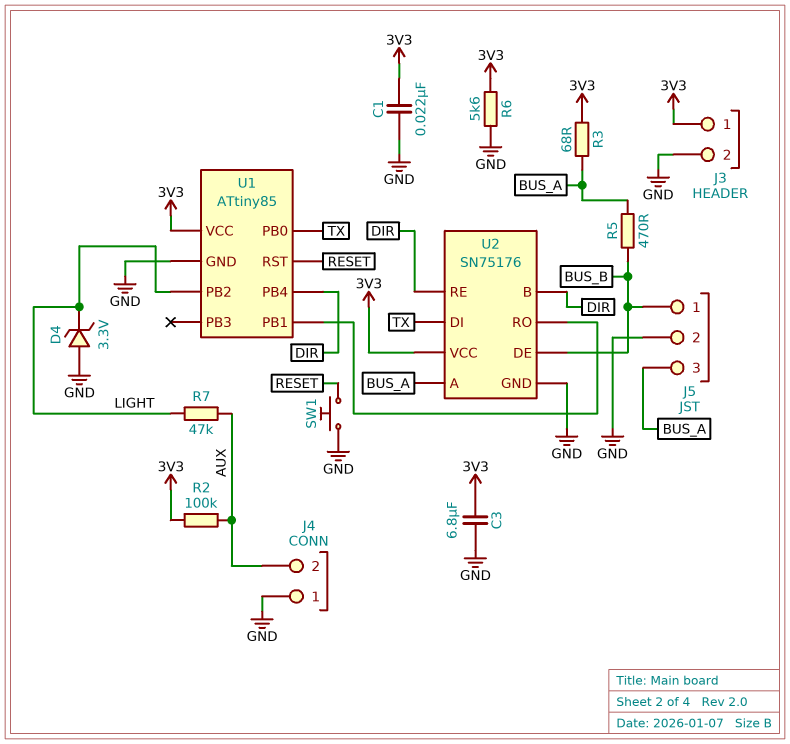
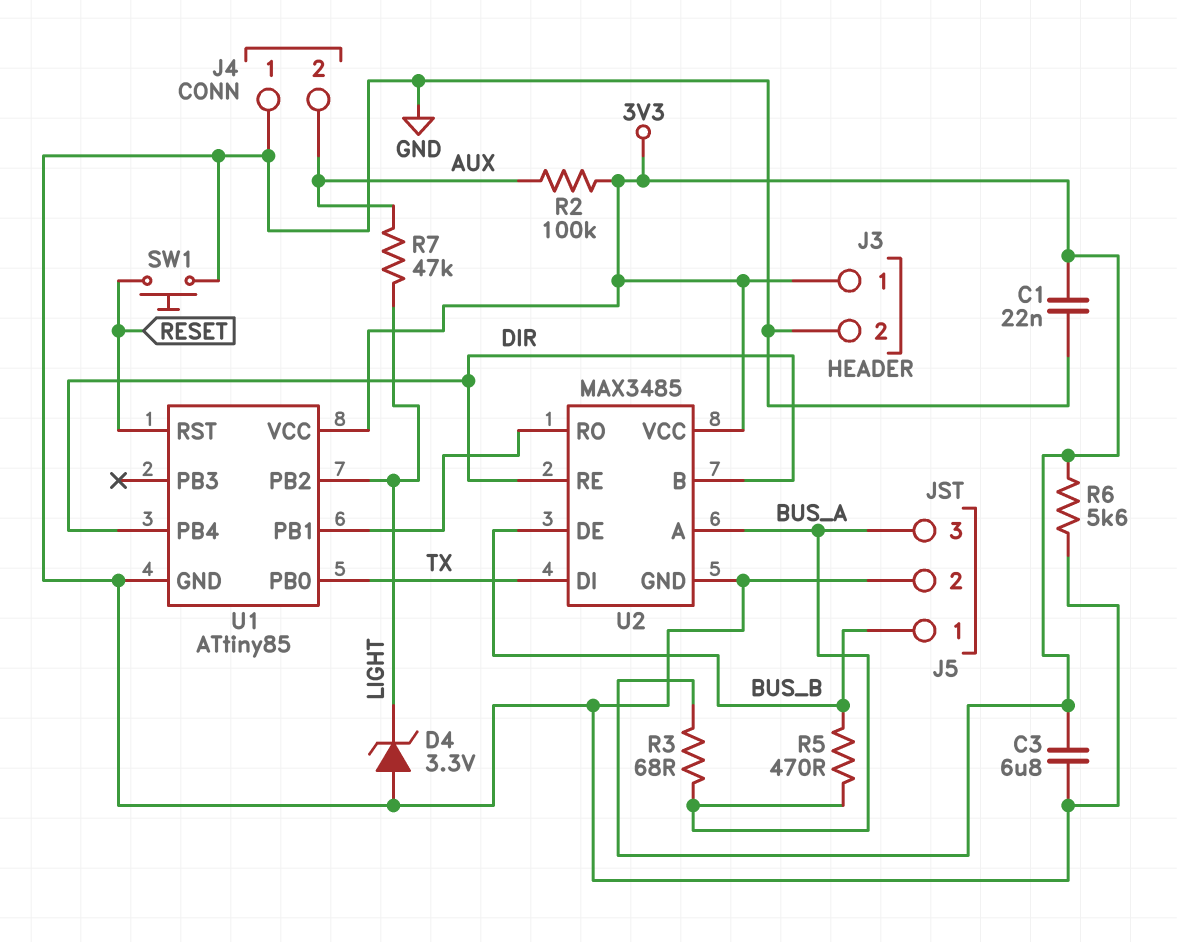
U2: SN75176 -> MAX3485

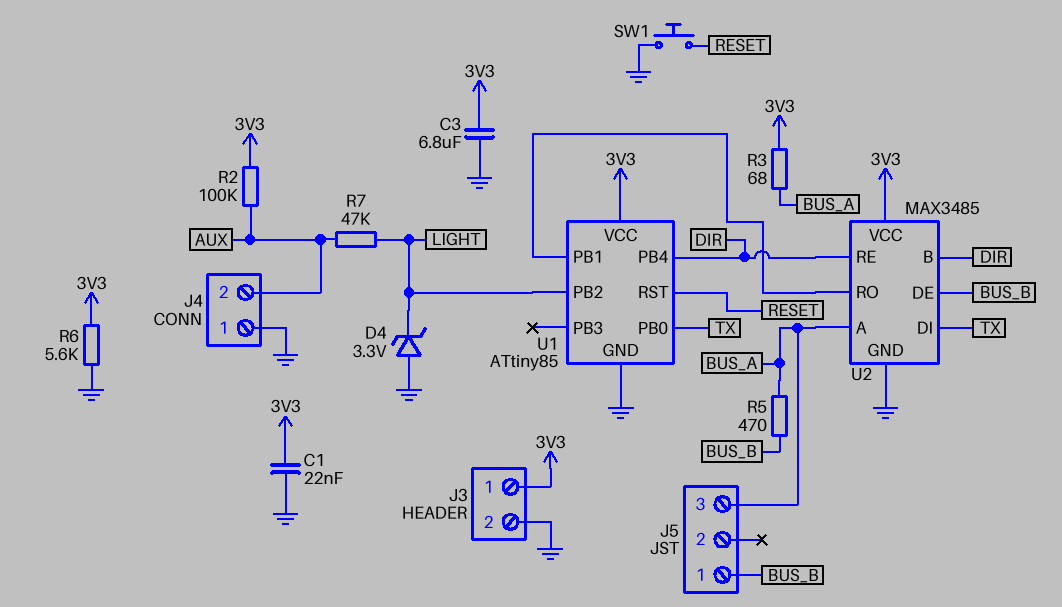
J5 pin 2: GND -> none

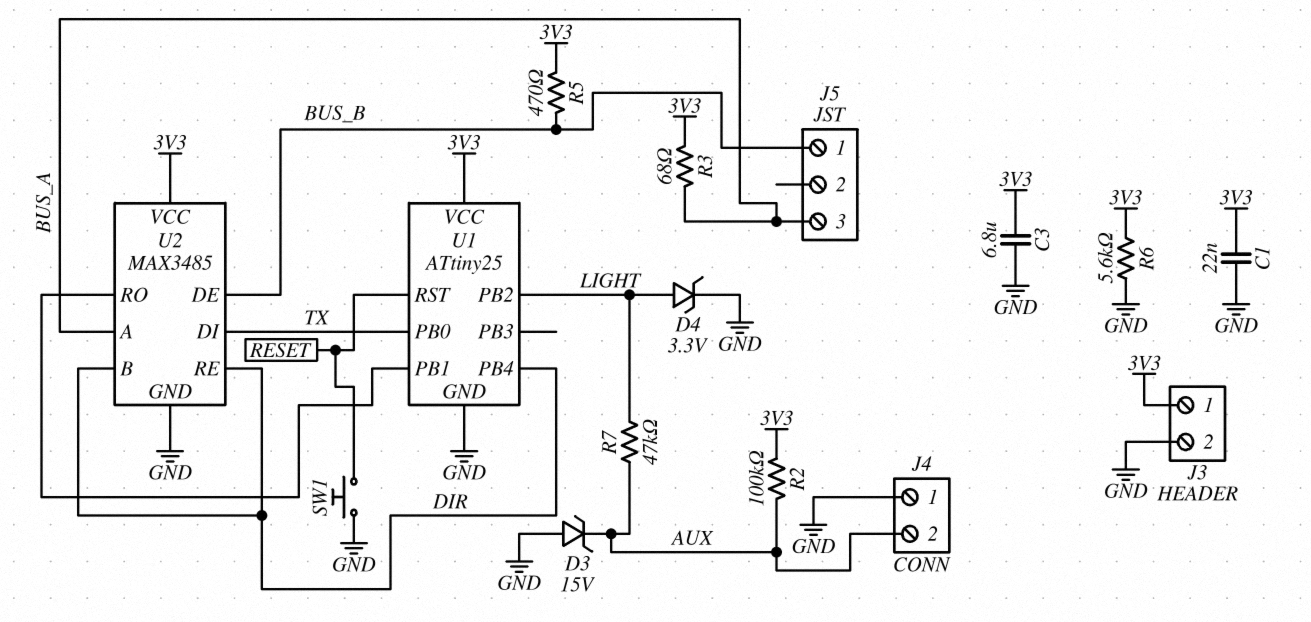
D3: none -> zener 15V (A GND, K AUX)
D4: zener 3.3V (A GND, K LIGHT) -> zener 3.3V (A LIGHT, K GND)
R5: 470 (BUS_A, BUS_B) -> 470 (3V3, BUS_B)
U1: ATtiny85 -> ATtiny25

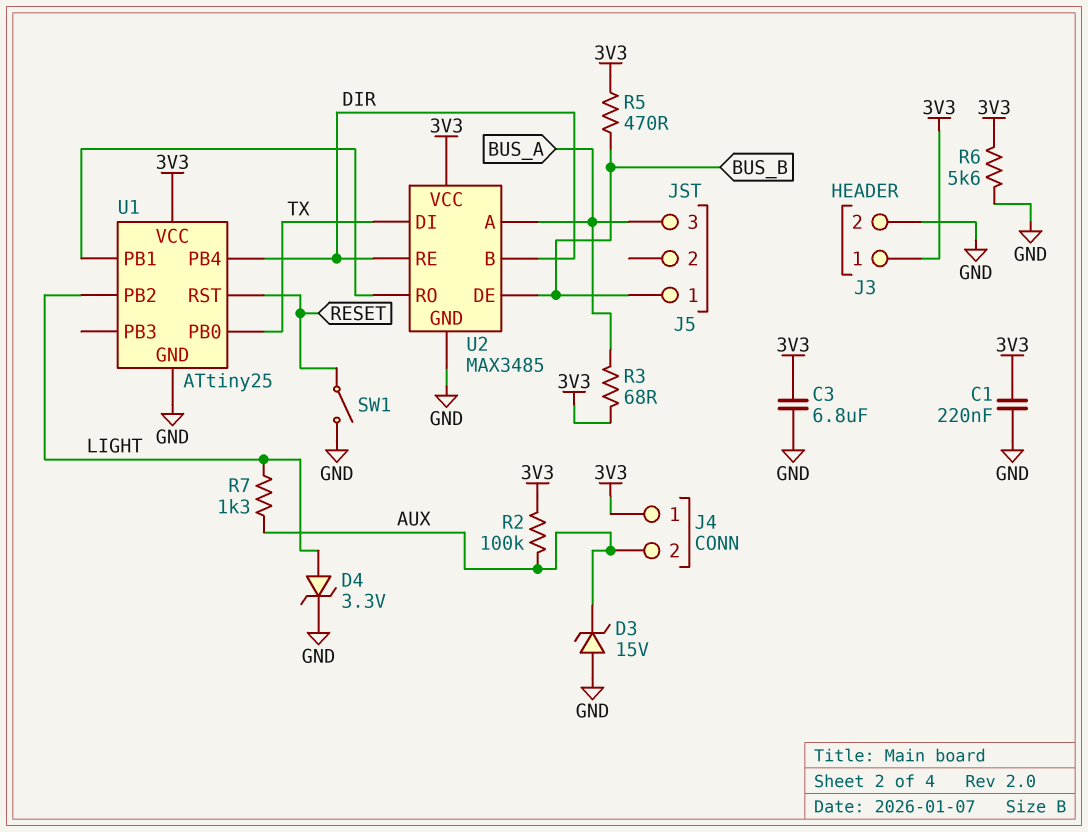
C1: 22nF (3V3, GND) -> 220nF (3V3, GND)
J4 pin 1: GND -> 3V3
R7: 47k (AUX, LIGHT) -> 1.3k (AUX, LIGHT)
SW1: button (GND, RESET) -> switch (GND, RESET)

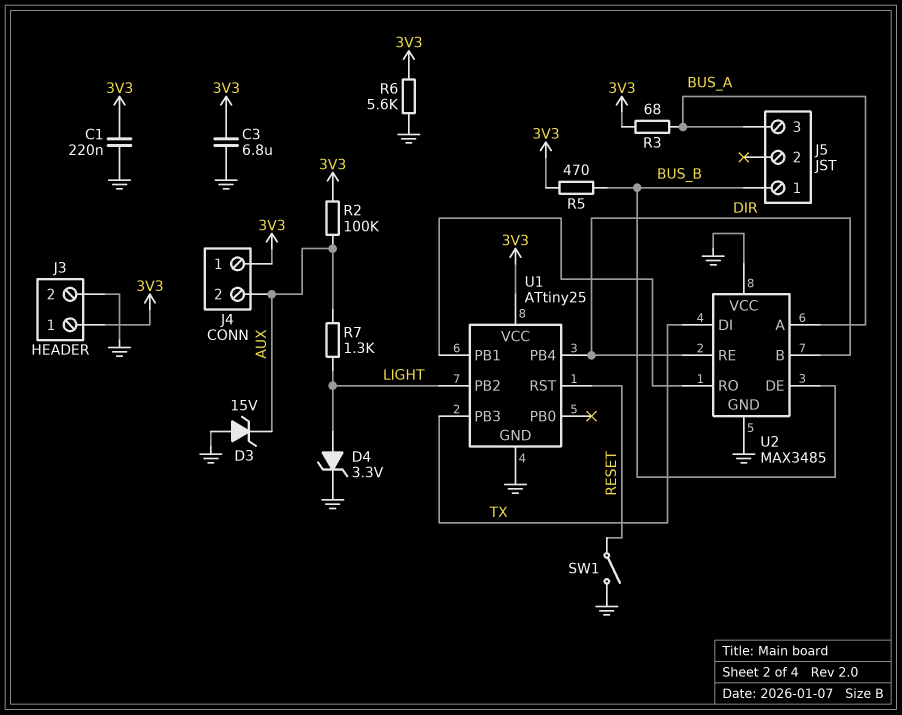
U1 pin PB0: TX -> none
U1 pin PB3: none -> TX
U2 pin VCC: 3V3 -> GND

